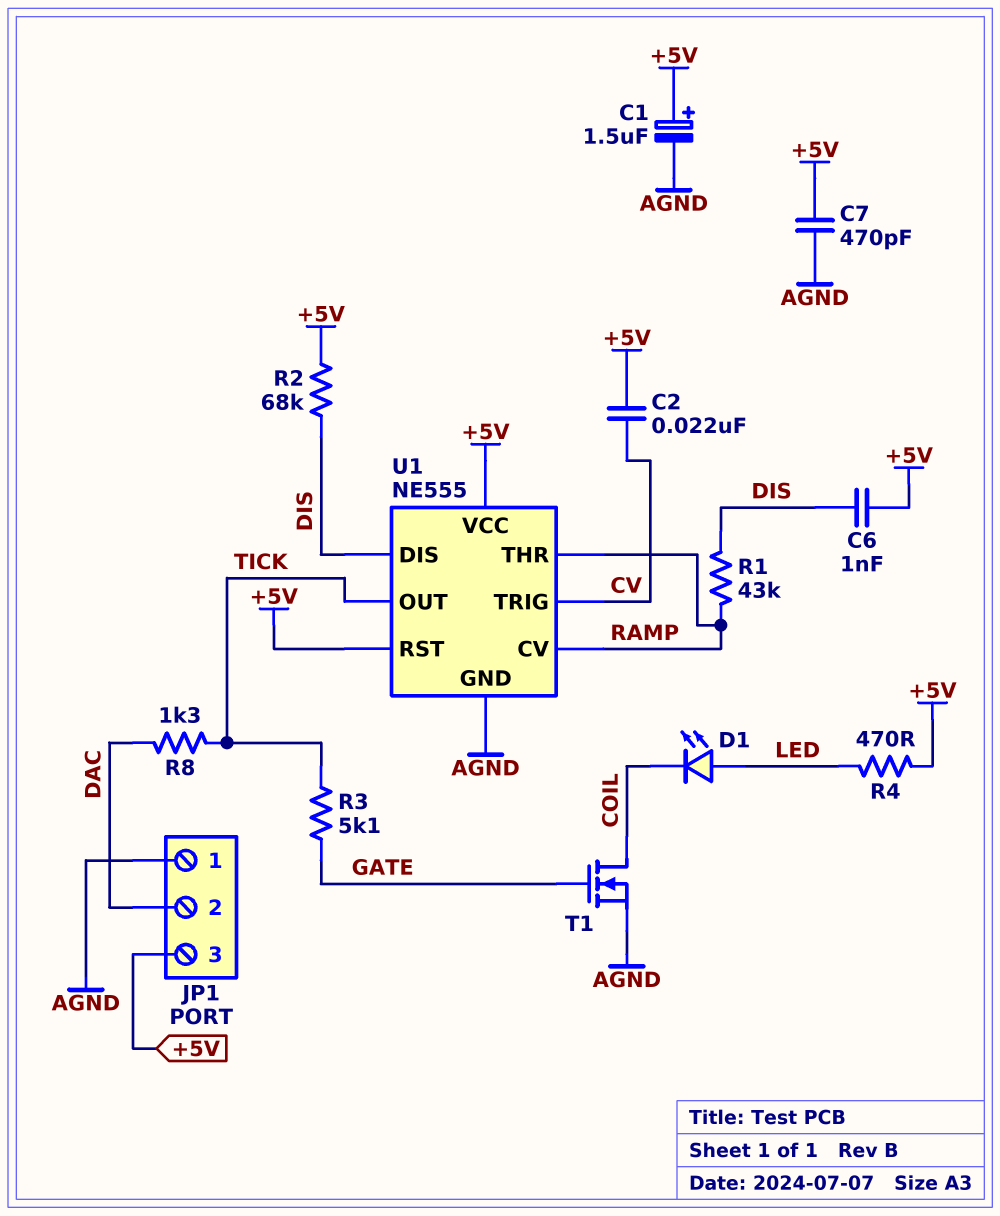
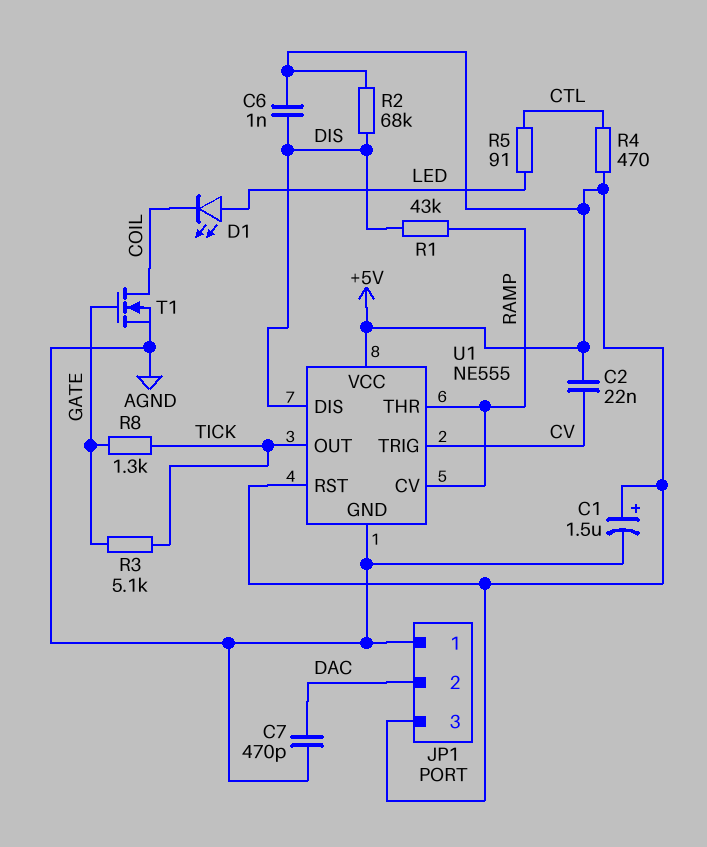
C7: 470pF (+5V, AGND) -> 470pF (AGND, DAC)
R4: 470 (+5V, LED) -> 470 (+5V, CTL)
R5: none -> 91 (CTL, LED)
R8: 1.3k (DAC, TICK) -> 1.3k (GATE, TICK)

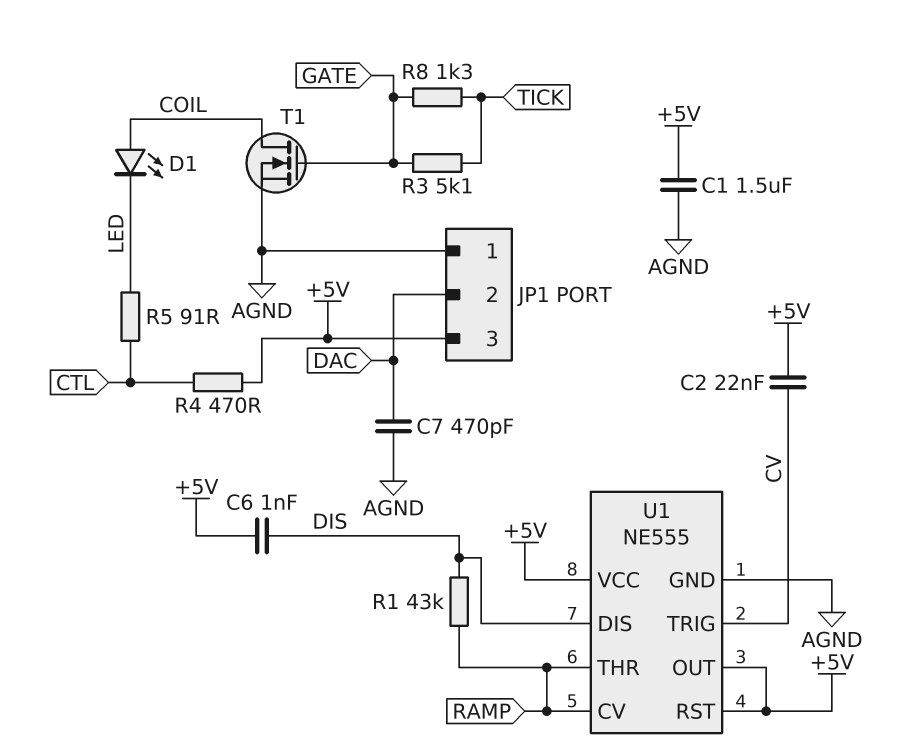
C1: 1.5uF (plus +5V, minus AGND) -> 1.5uF (+5V, AGND)
D1: LED (A LED, K COIL) -> LED (A COIL, K LED)
R2: 68k (+5V, DIS) -> none
U1 pin OUT: TICK -> +5V

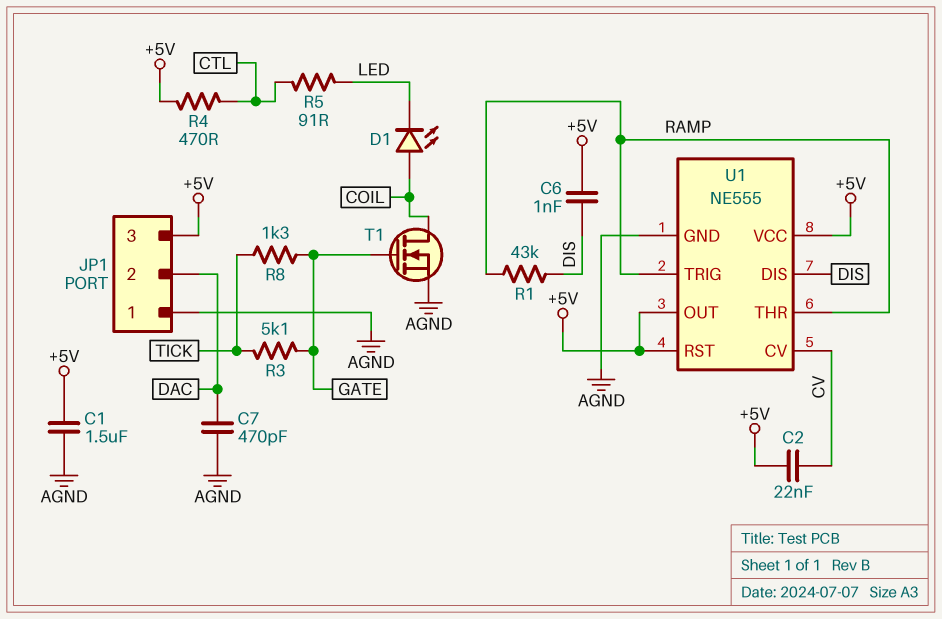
U1 pin CV: RAMP -> CV
U1 pin TRIG: CV -> RAMP

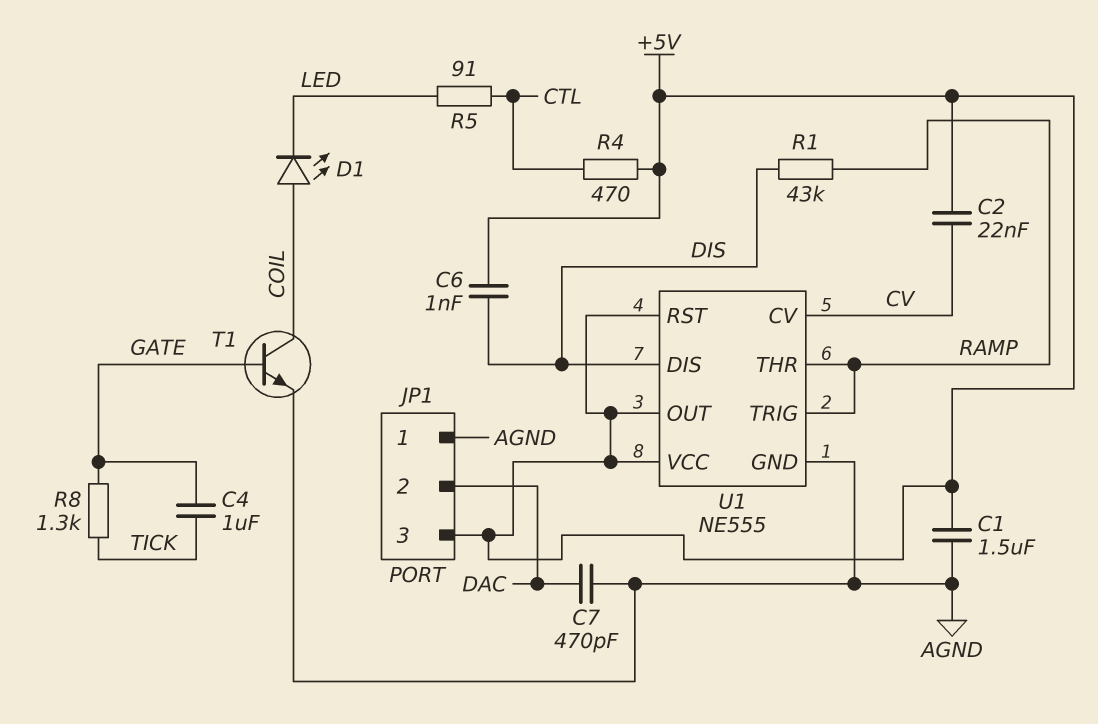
C4: none -> 1uF (GATE, TICK)
R3: 5.1k (GATE, TICK) -> none
T1: NMOS (G GATE, D COIL, S AGND) -> NPN (B GATE, C COIL, E AGND)

